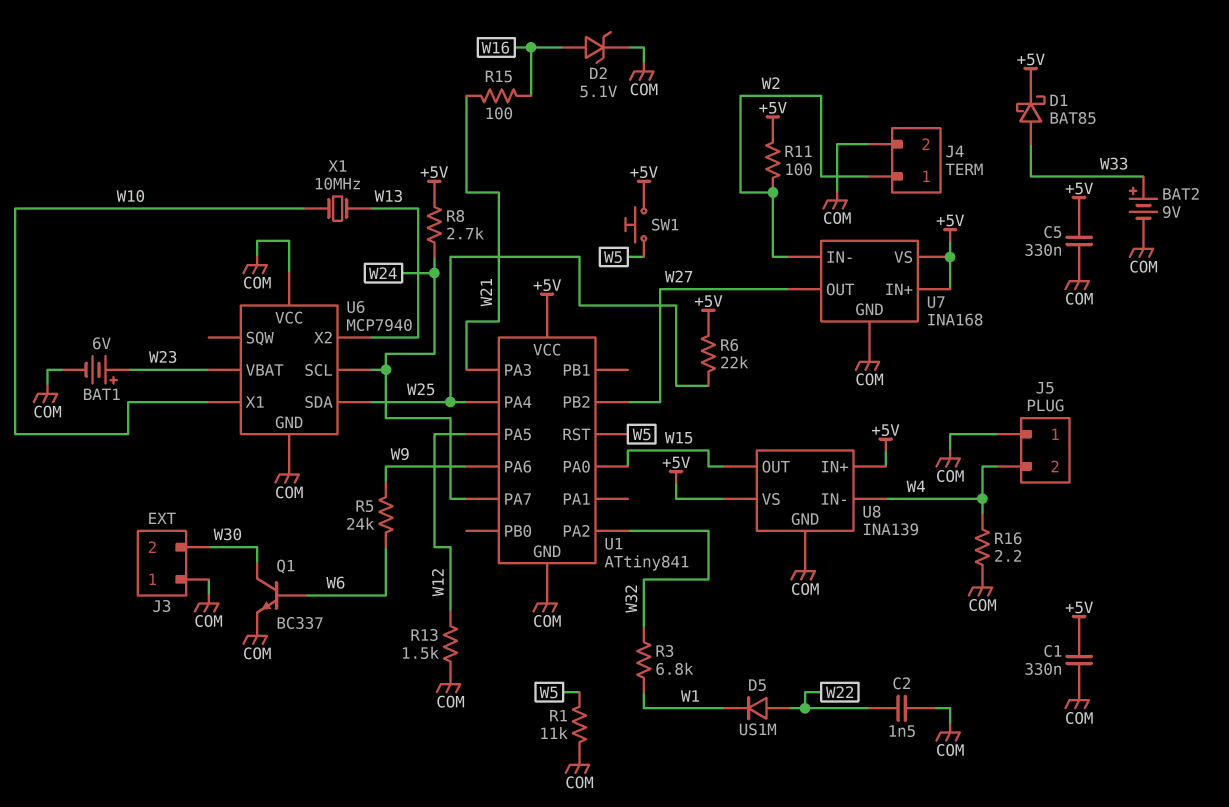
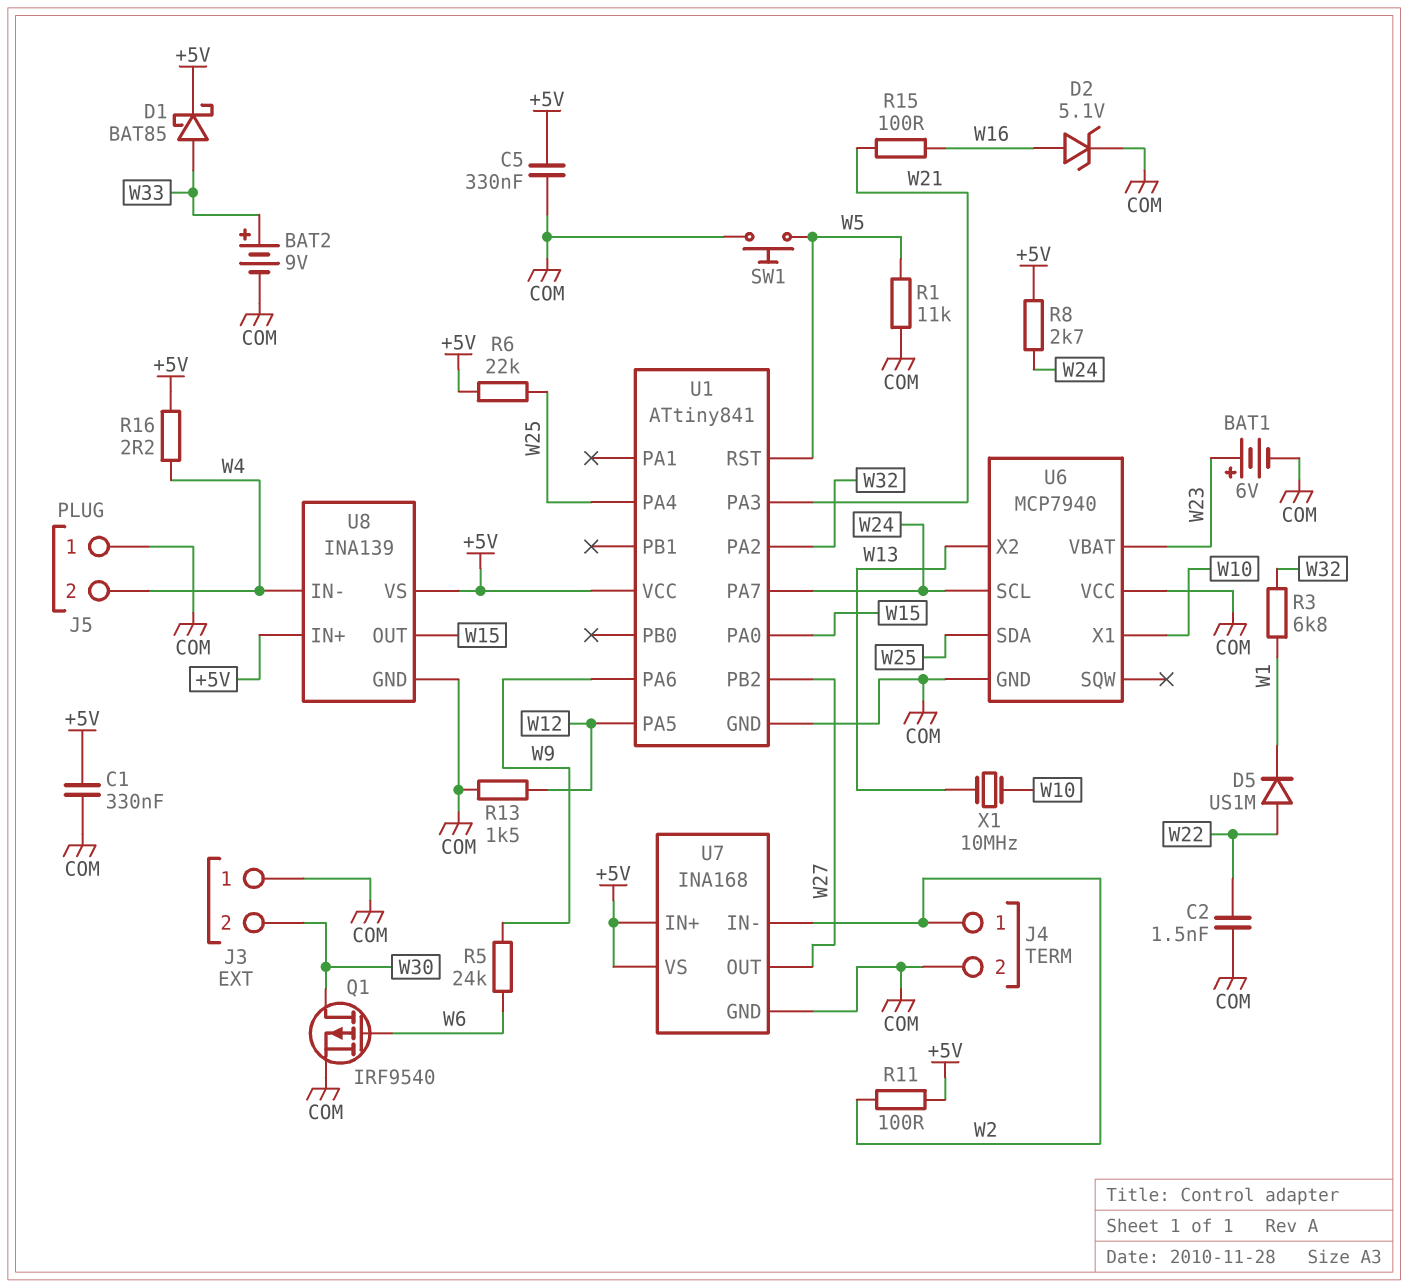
Q1: NPN BC337 (B W6, C W30, E COM) -> PMOS IRF9540 (G W6, D W30, S COM)
R16: 2.2 (COM, W4) -> 2.2 (+5V, W4)
SW1: button (+5V, W5) -> button (COM, W5)

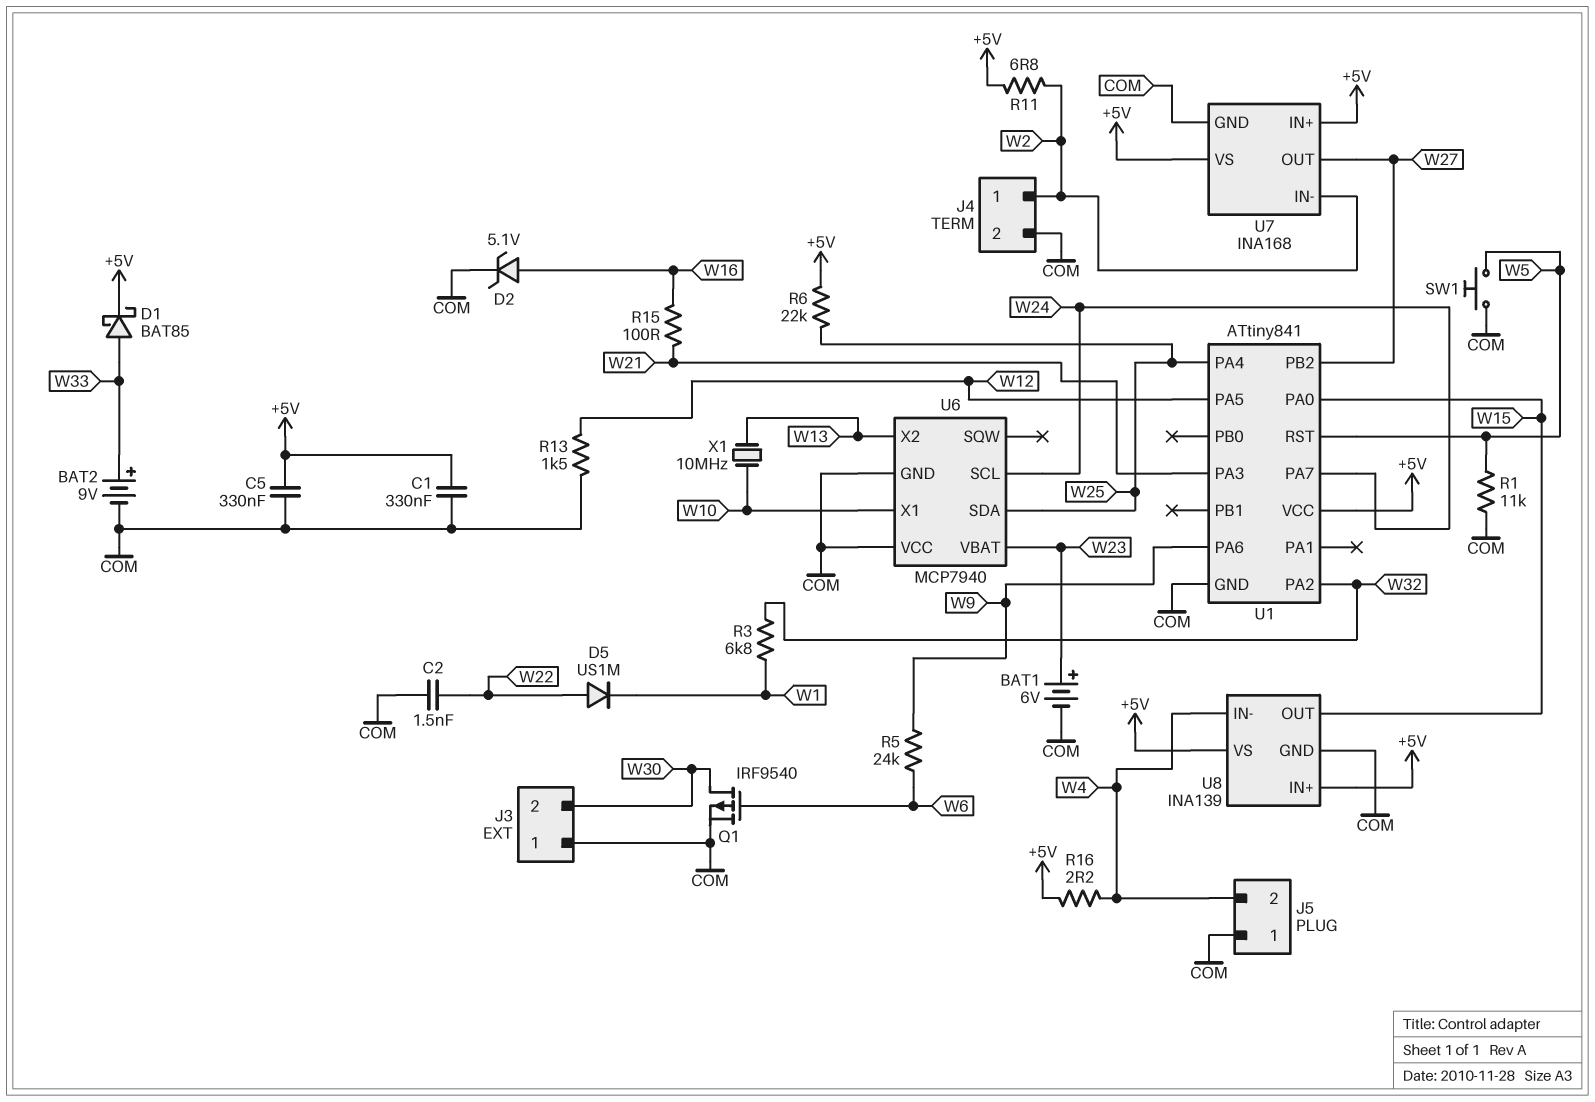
R8: 2.7k (+5V, W24) -> none
R11: 100 (+5V, W2) -> 6.8 (+5V, W2)

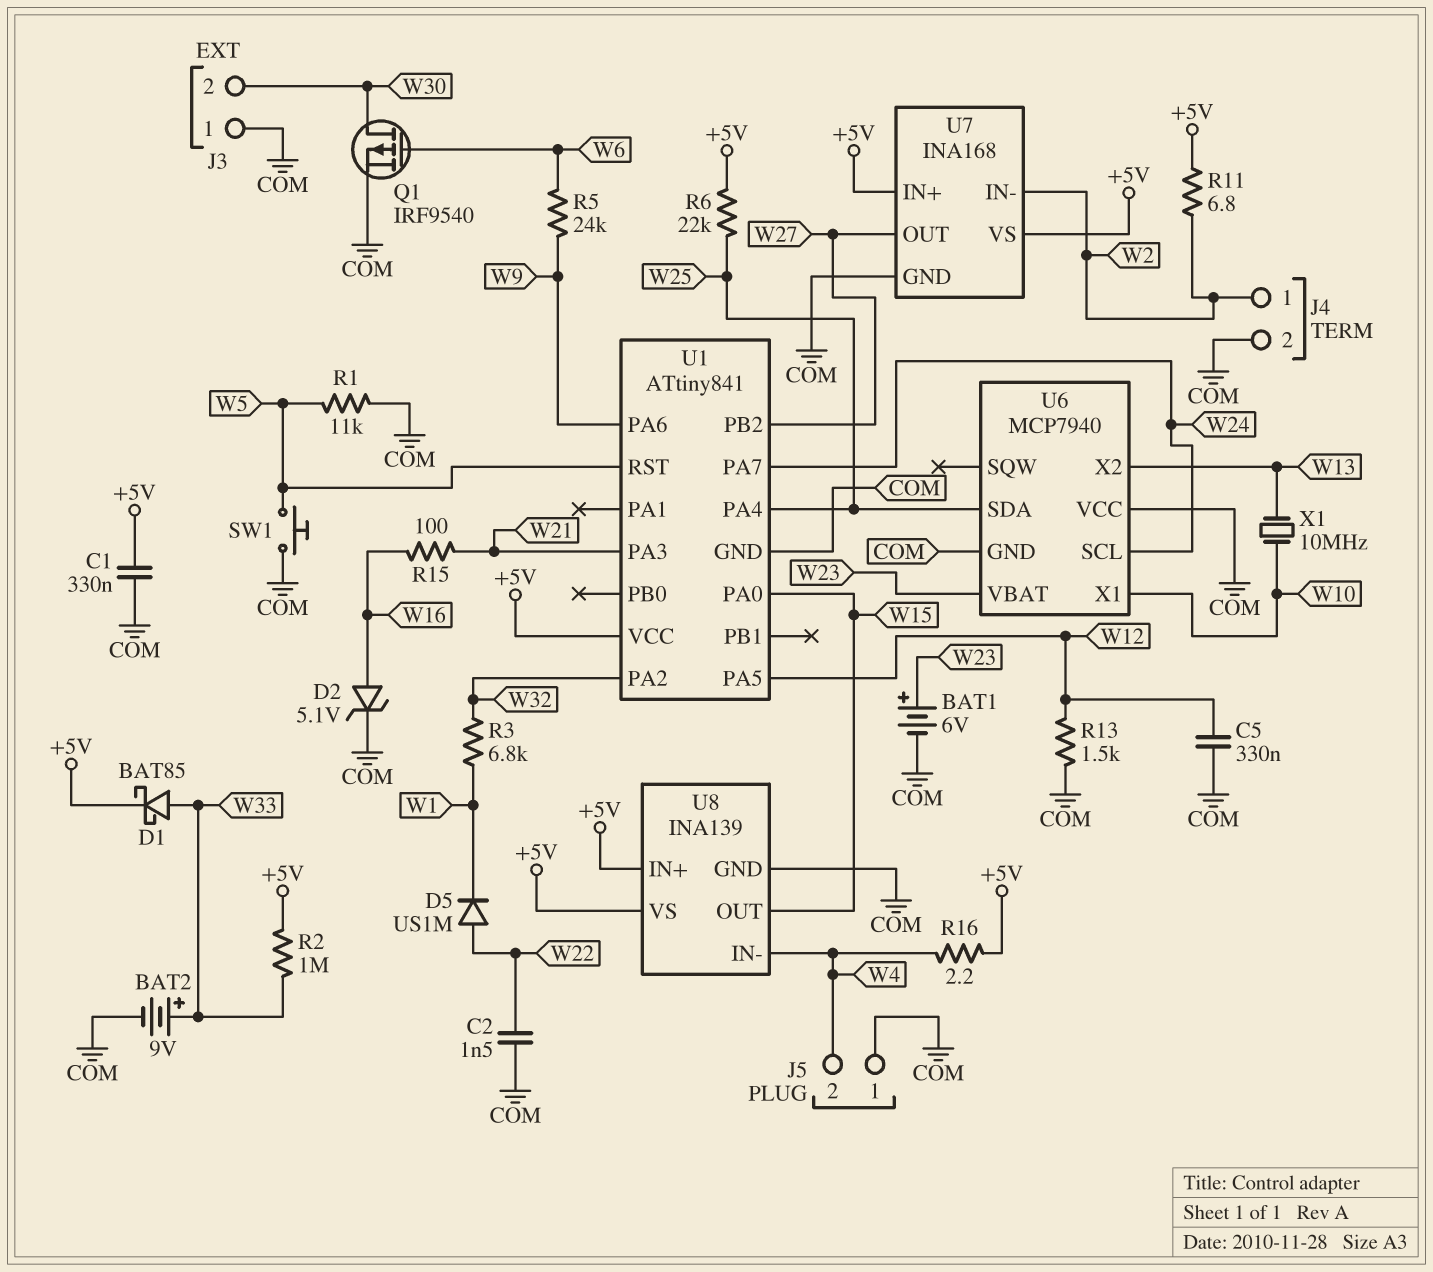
C5: 330nF (+5V, COM) -> 330nF (COM, W12)
R2: none -> 1M (+5V, W33)

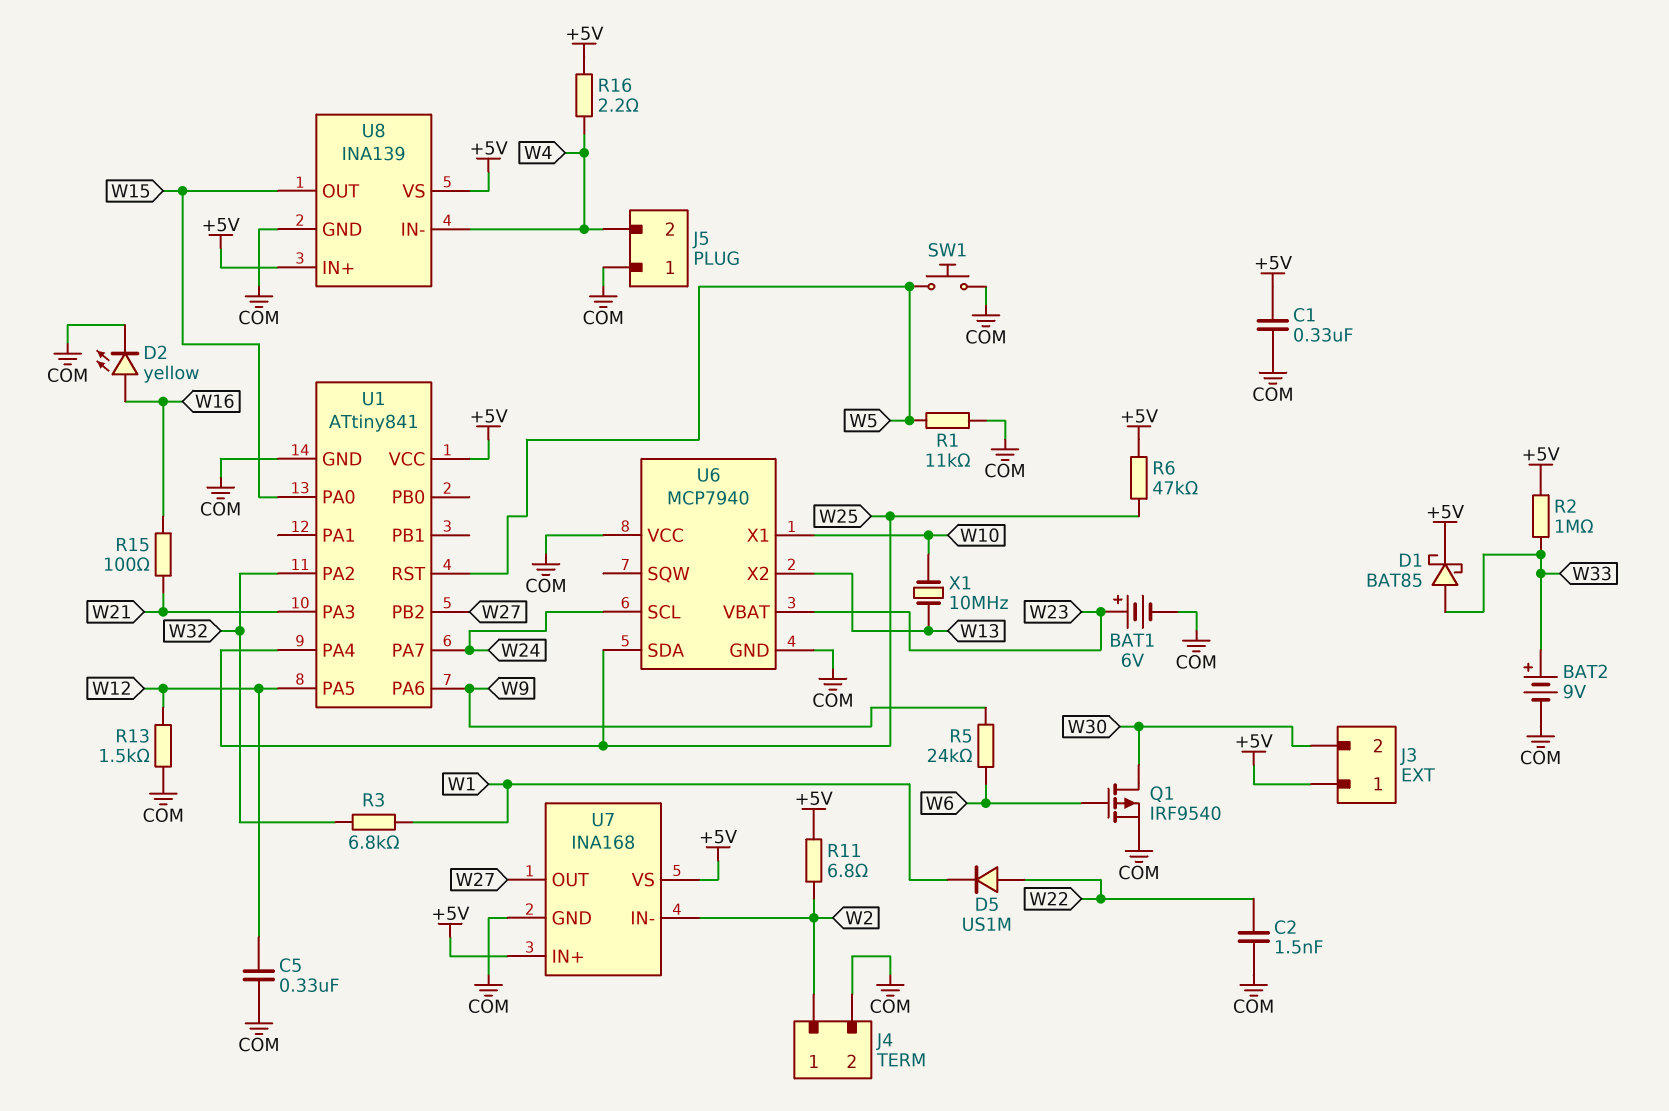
D2: zener 5.1V (A W16, K COM) -> LED yellow (A W16, K COM)
J3 pin 1: COM -> +5V
R6: 22k (+5V, W25) -> 47k (+5V, W25)

